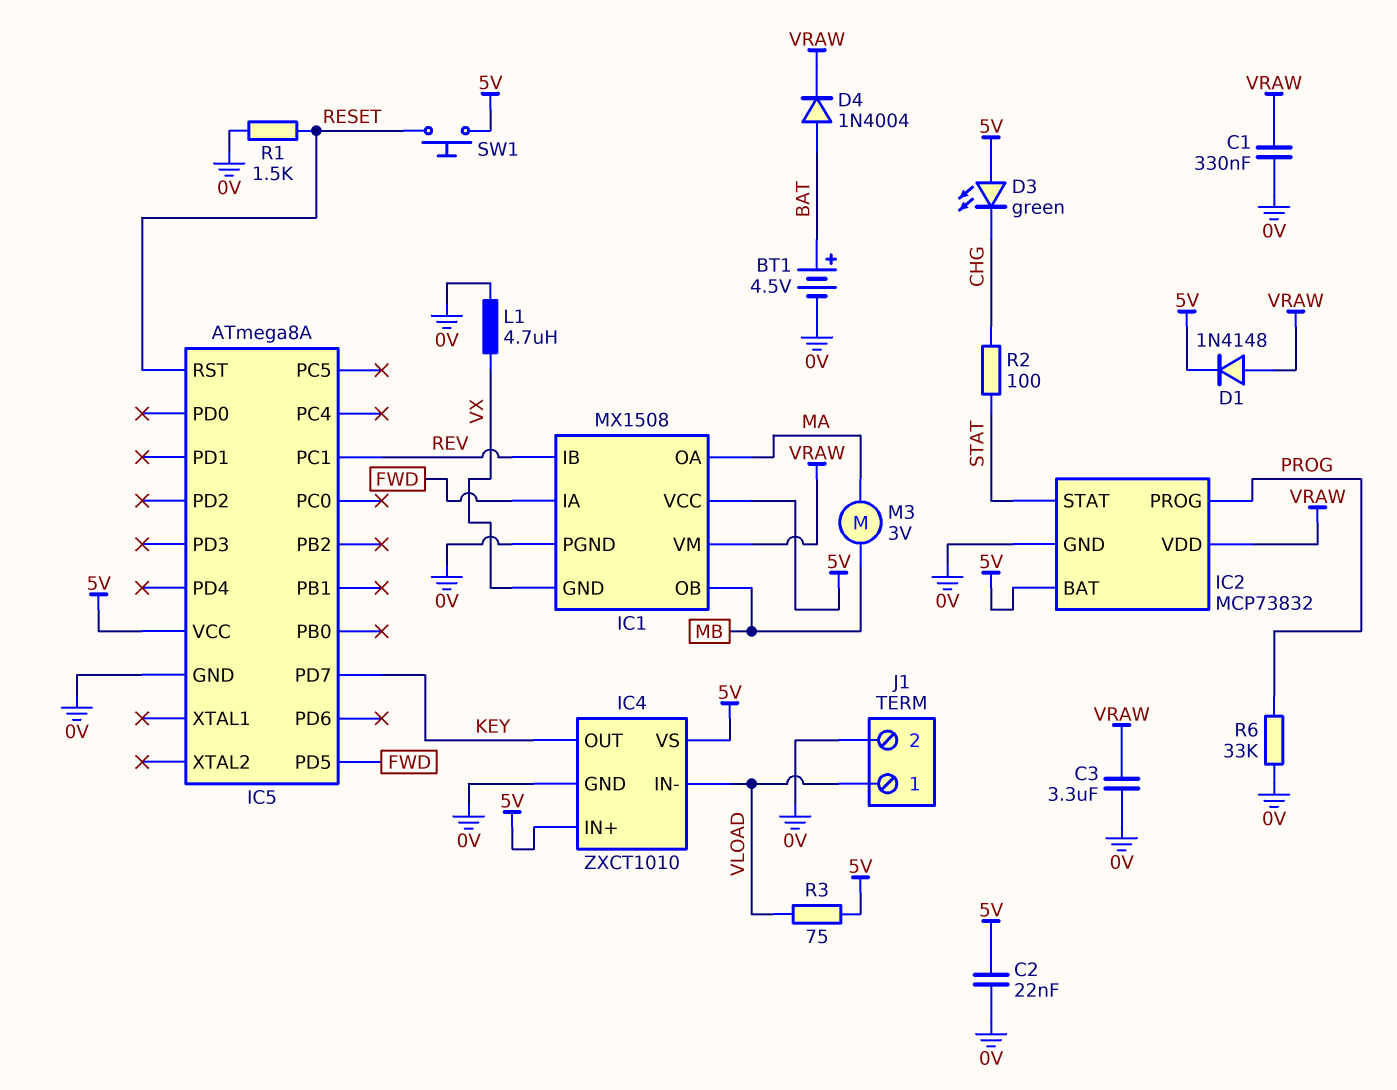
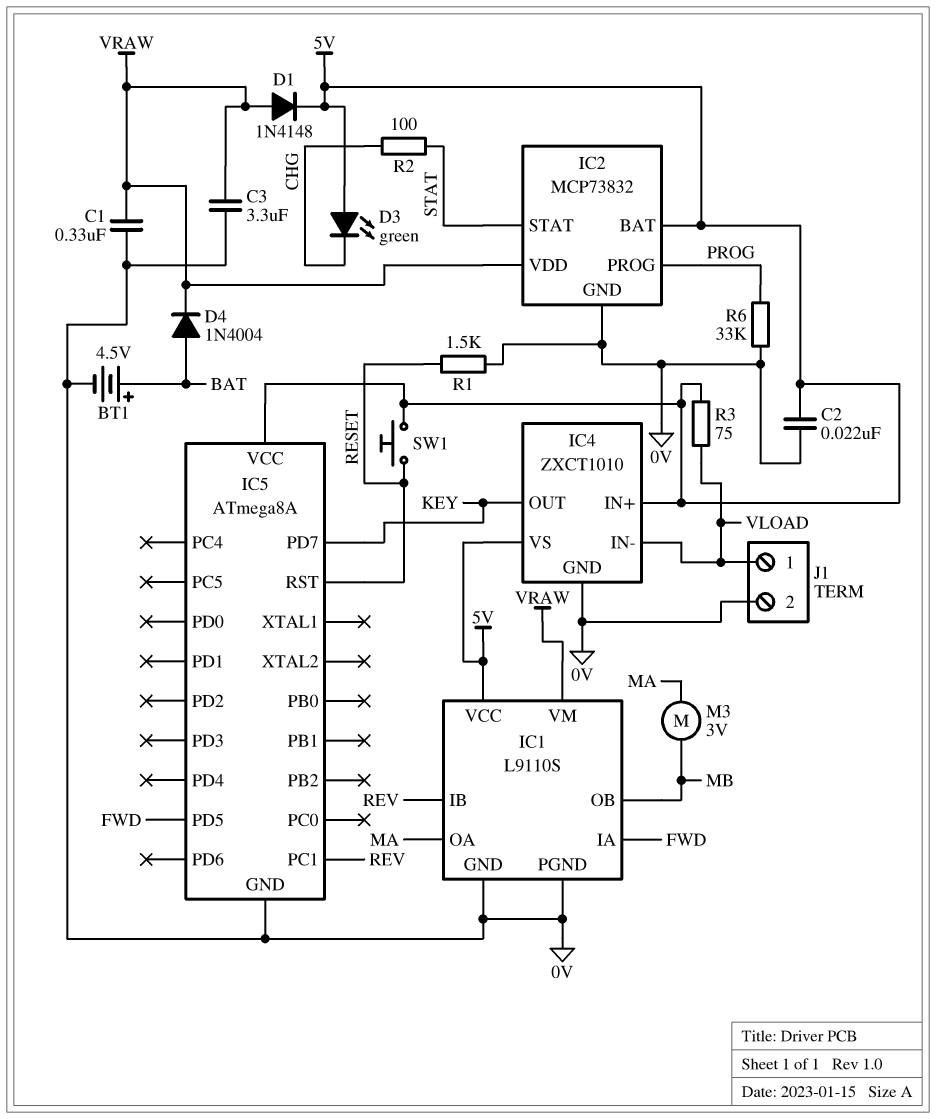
IC1: MX1508 -> L9110S
IC1 pin GND: VX -> 0V
L1: 4.7uH (0V, VX) -> none

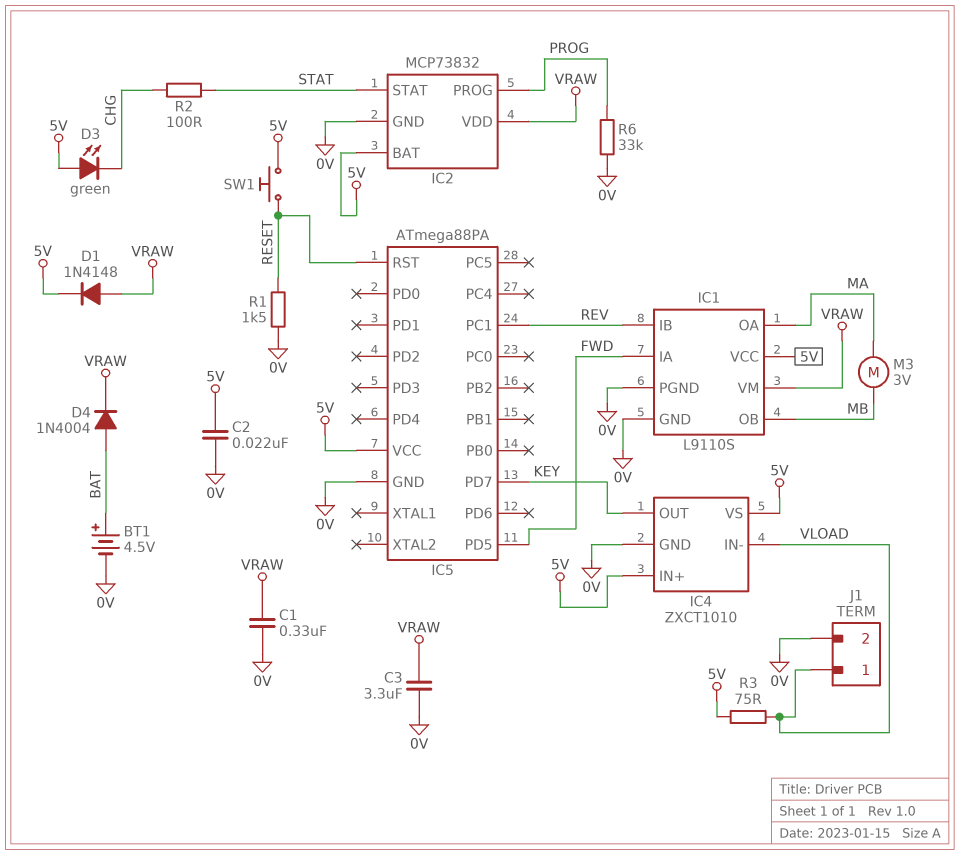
IC5: ATmega8A -> ATmega88PA

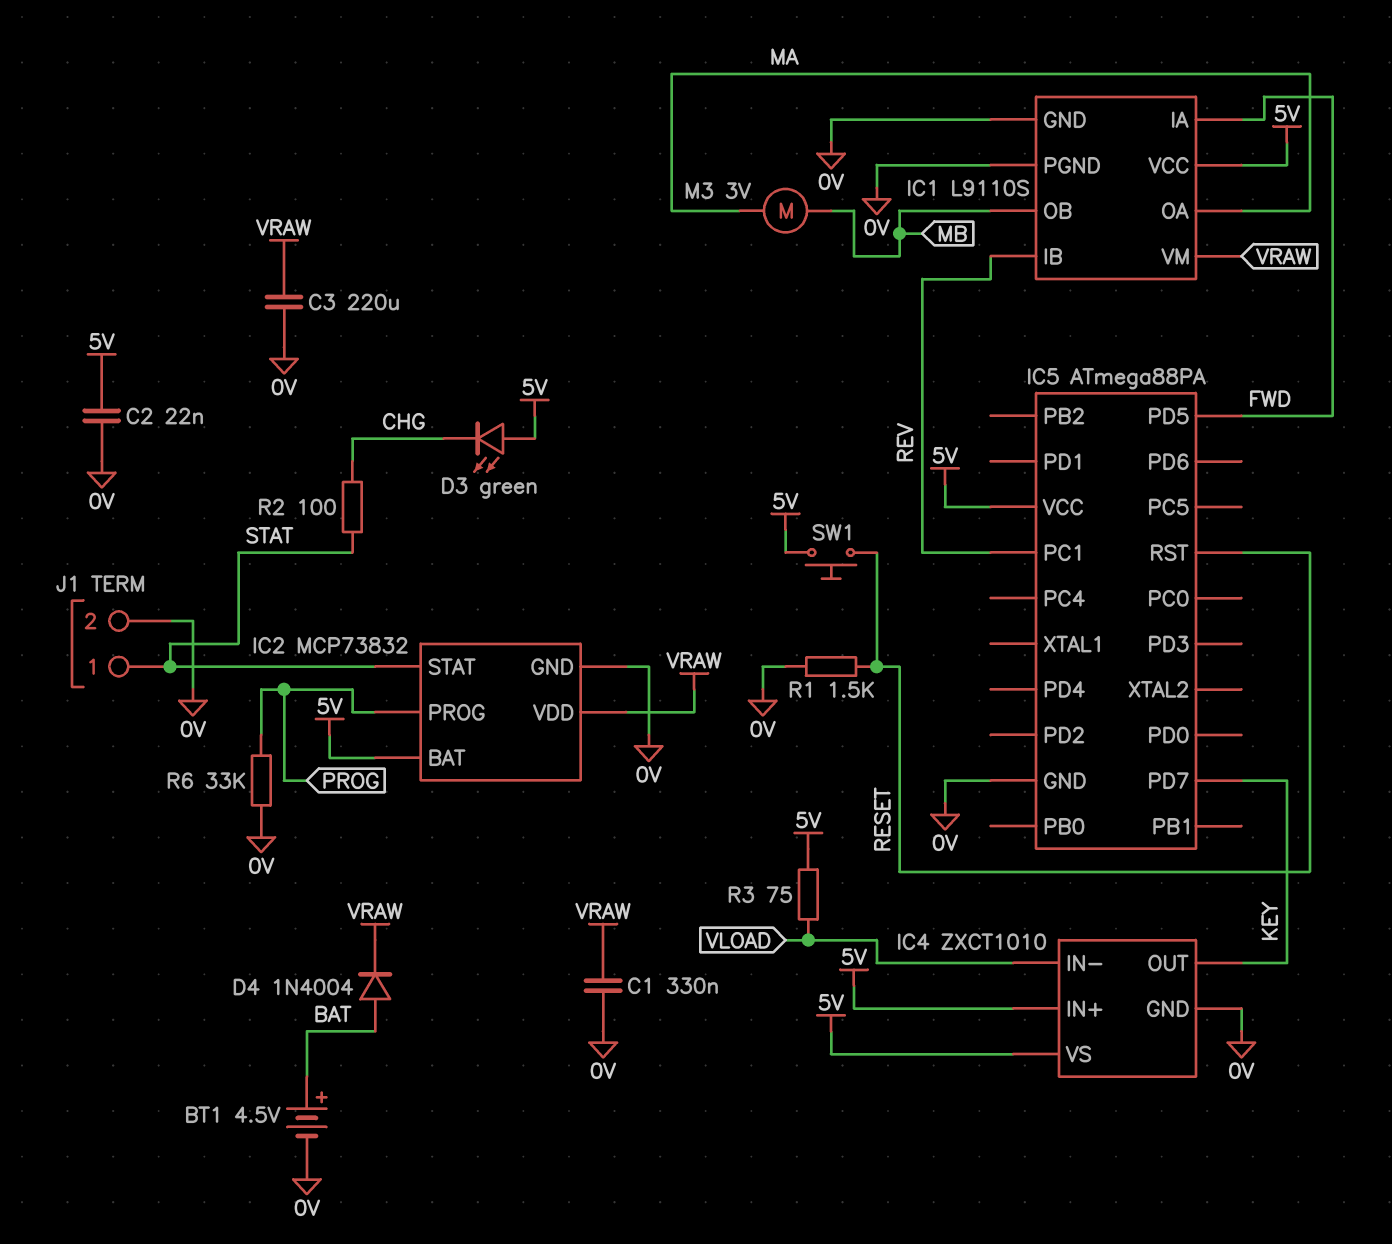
C3: 3.3uF (0V, VRAW) -> 220uF (0V, VRAW)
D1: diode 1N4148 (A VRAW, K 5V) -> none
J1 pin 1: VLOAD -> STAT

